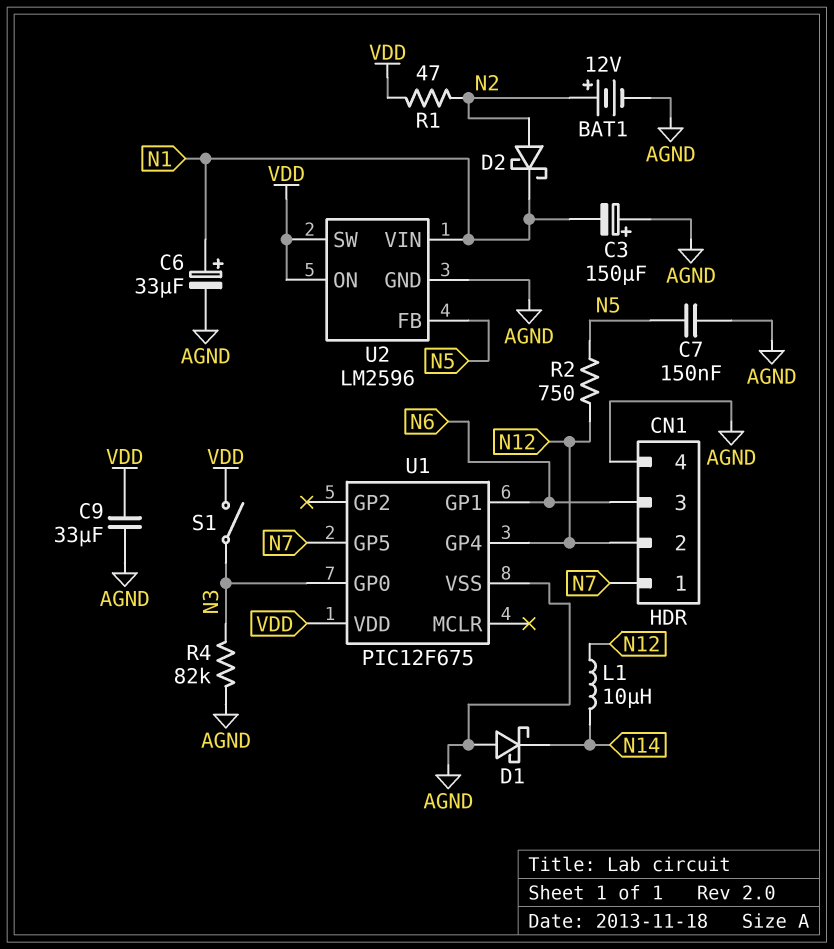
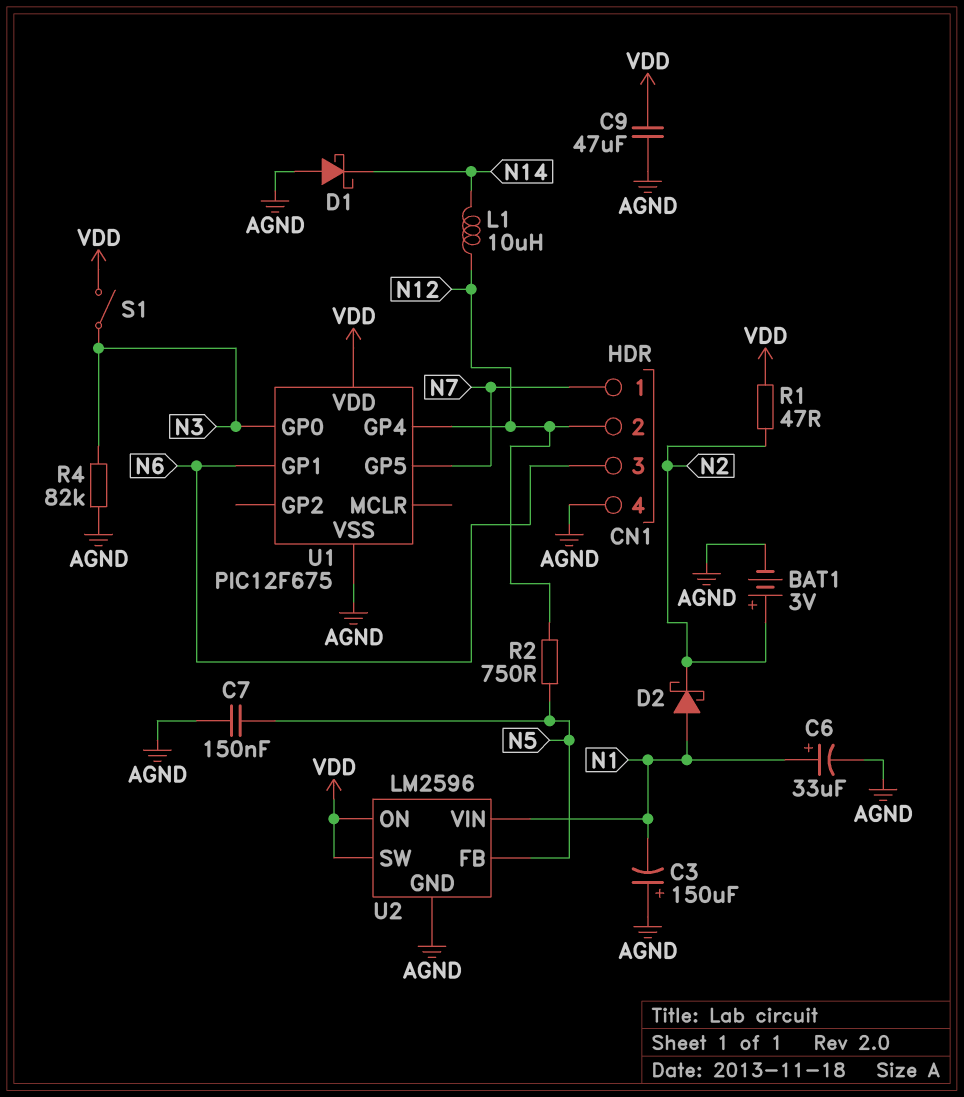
BAT1: 12V (plus N2, minus AGND) -> 3V (plus N2, minus AGND)
C9: 33uF (AGND, VDD) -> 47uF (AGND, VDD)
D2: schottky (A N2, K N1) -> schottky (A N1, K N2)

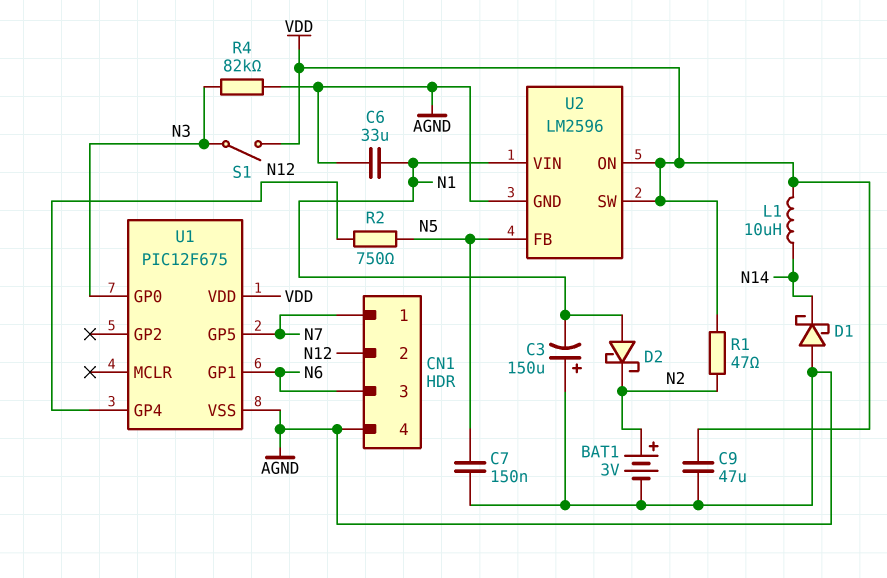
C6: 33uF (plus N1, minus AGND) -> 33uF (AGND, N1)
L1: 10uH (N12, N14) -> 10uH (N14, VDD)

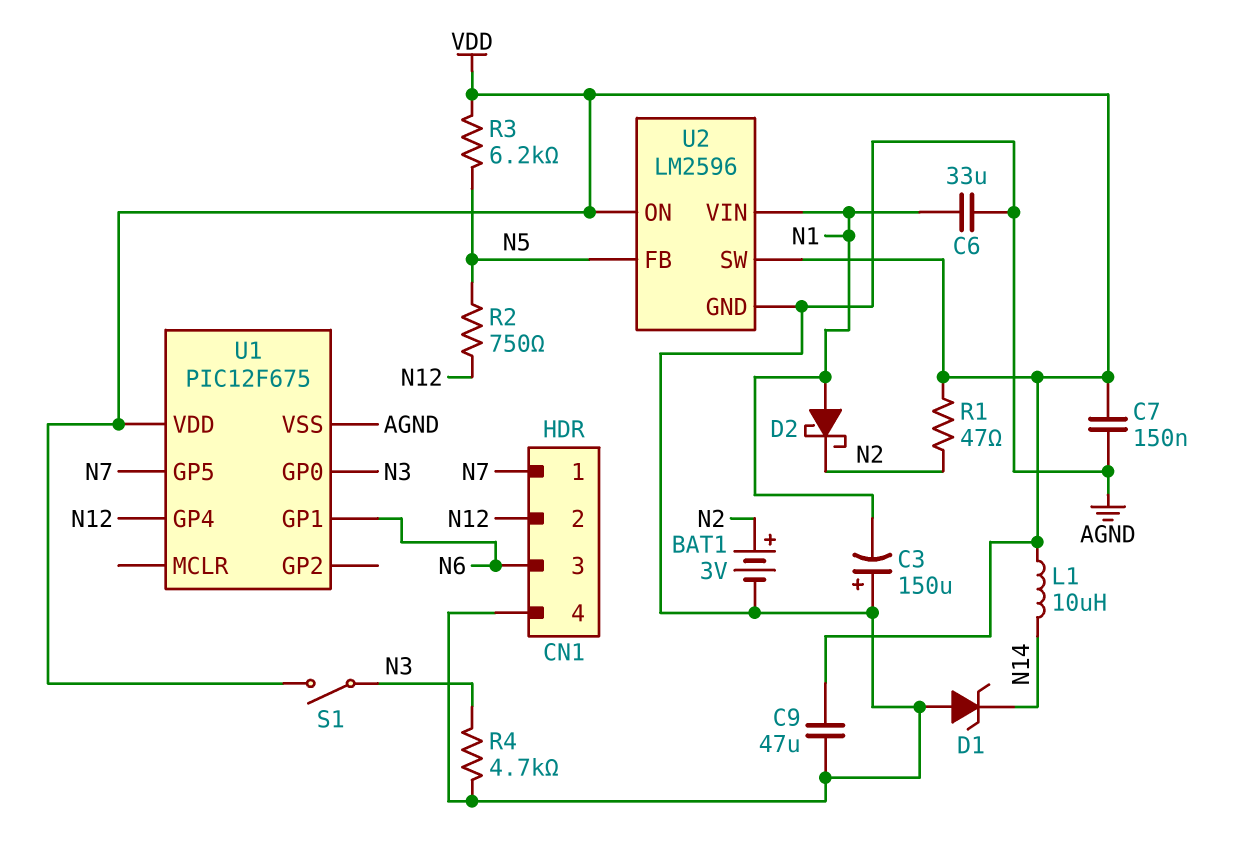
C7: 150nF (AGND, N5) -> 150nF (AGND, VDD)
D1: schottky (A AGND, K N14) -> zener (A AGND, K N14)
R3: none -> 6.2k (N5, VDD)
R4: 82k (AGND, N3) -> 4.7k (AGND, N3)

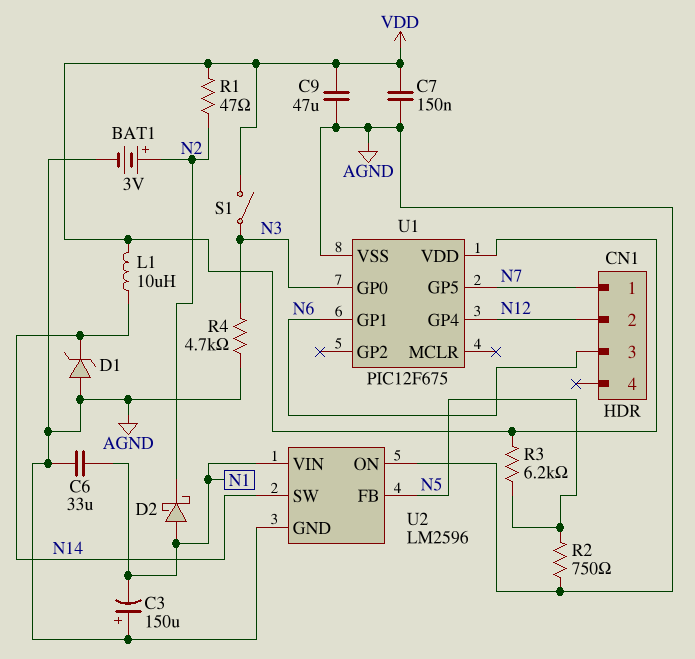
CN1 pin 4: AGND -> none
R2: 750 (N5, N12) -> 750 (AGND, N5)
U2 pin ON: VDD -> AGND
U2 pin SW: VDD -> N14

